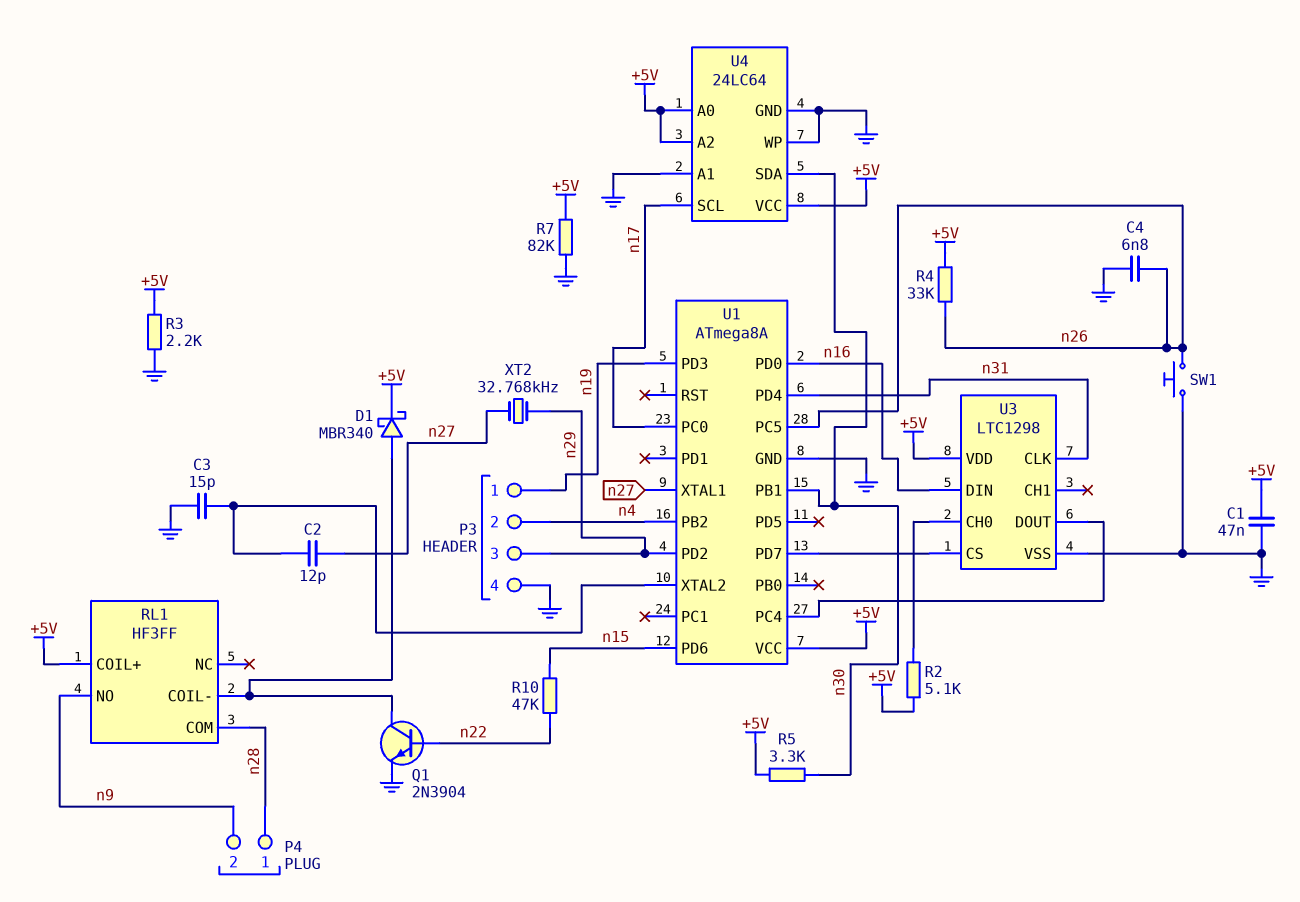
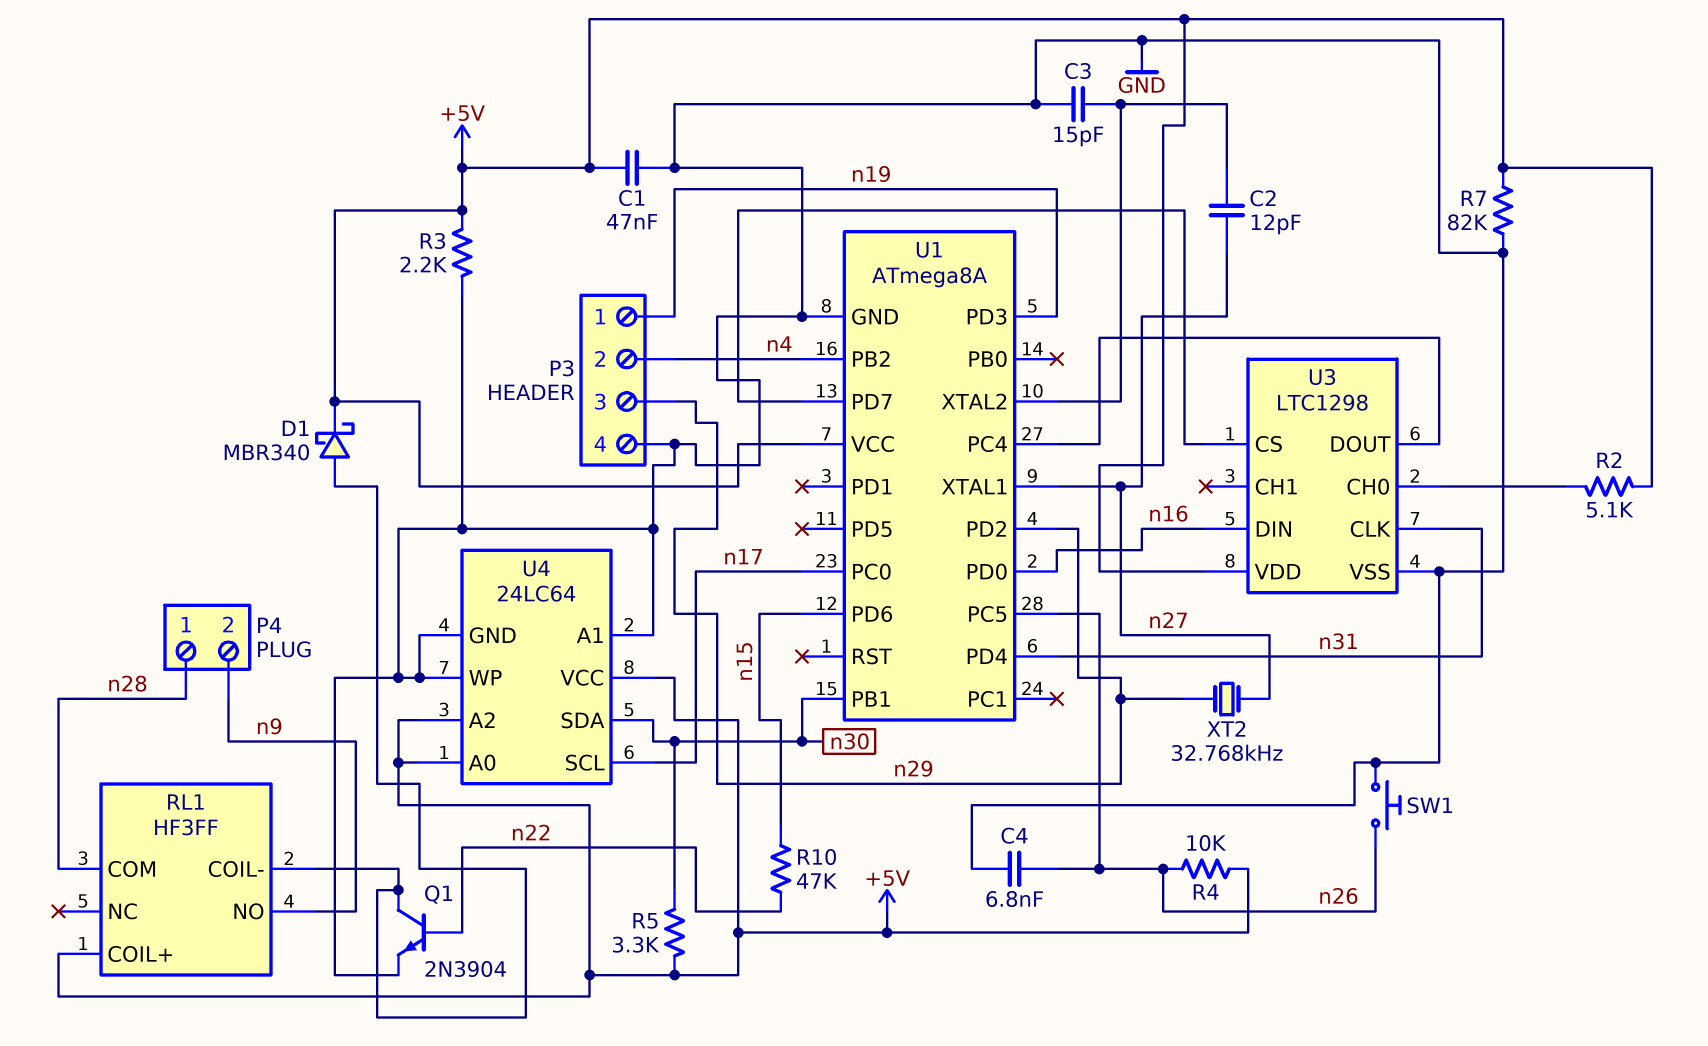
R4: 33k (+5V, n26) -> 10k (+5V, n26)

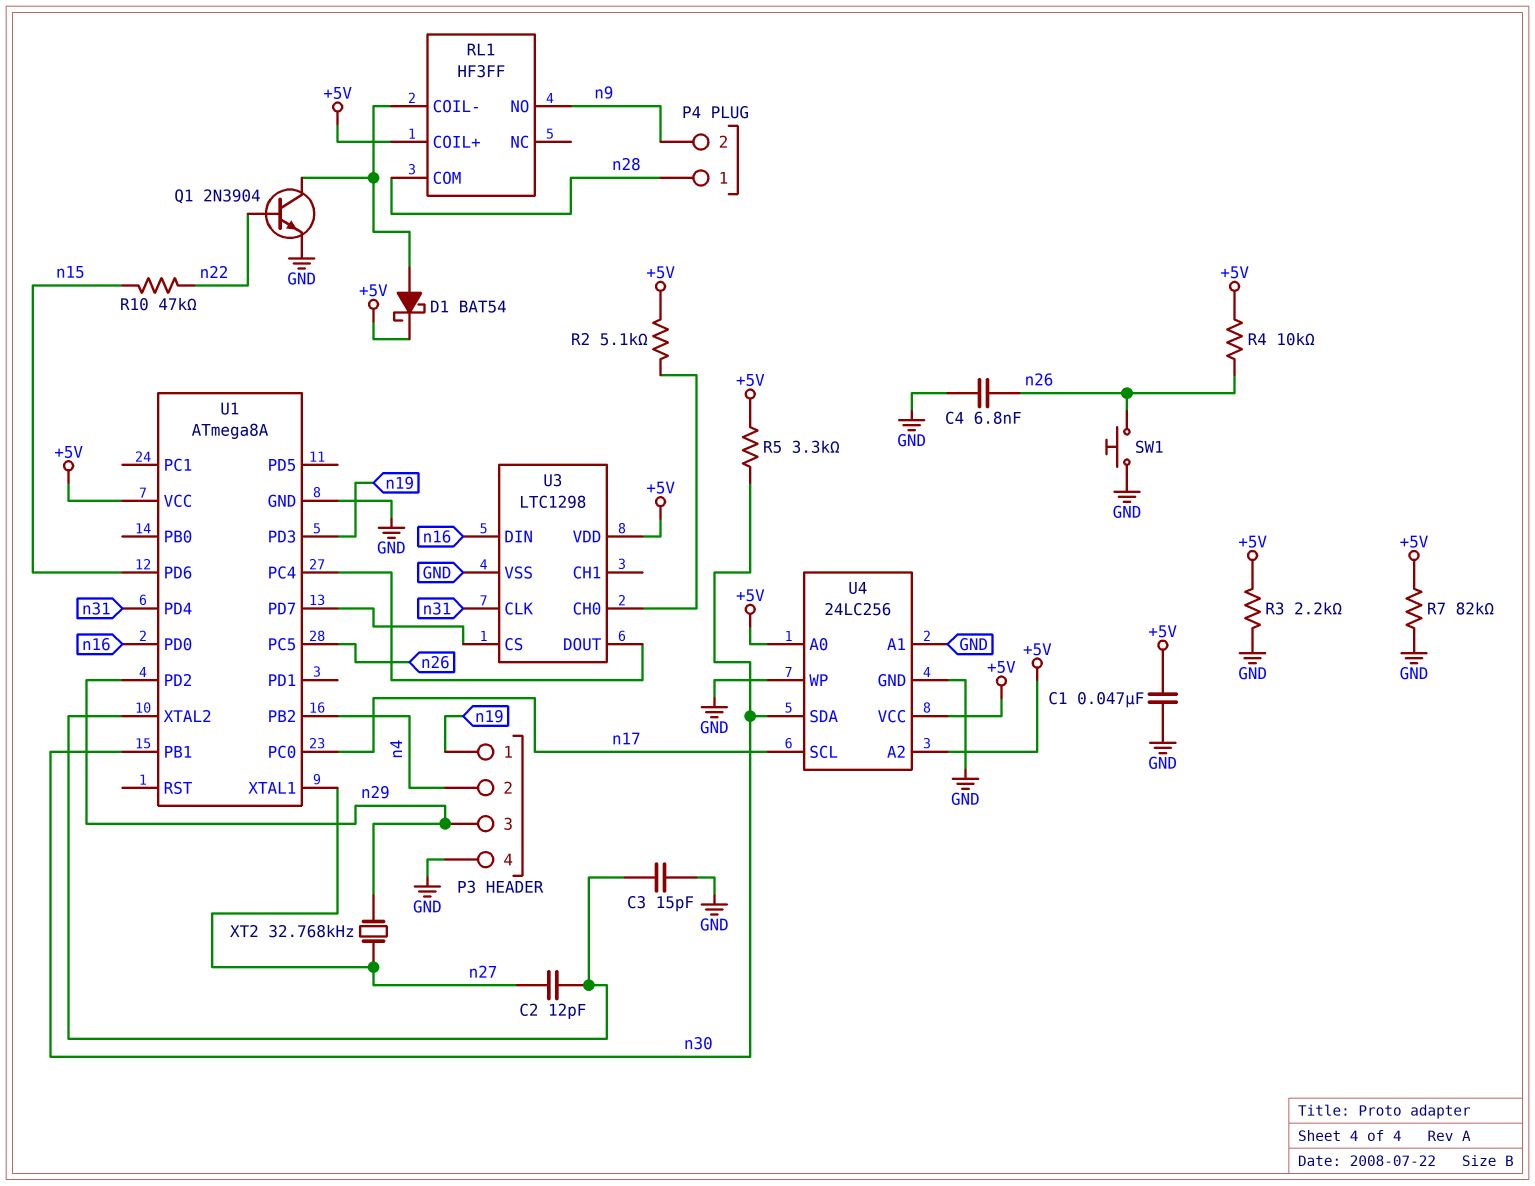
D1: schottky MBR340 (A RL1/COIL-, K +5V) -> schottky BAT54 (A RL1/COIL-, K +5V)
U4: 24LC64 -> 24LC256

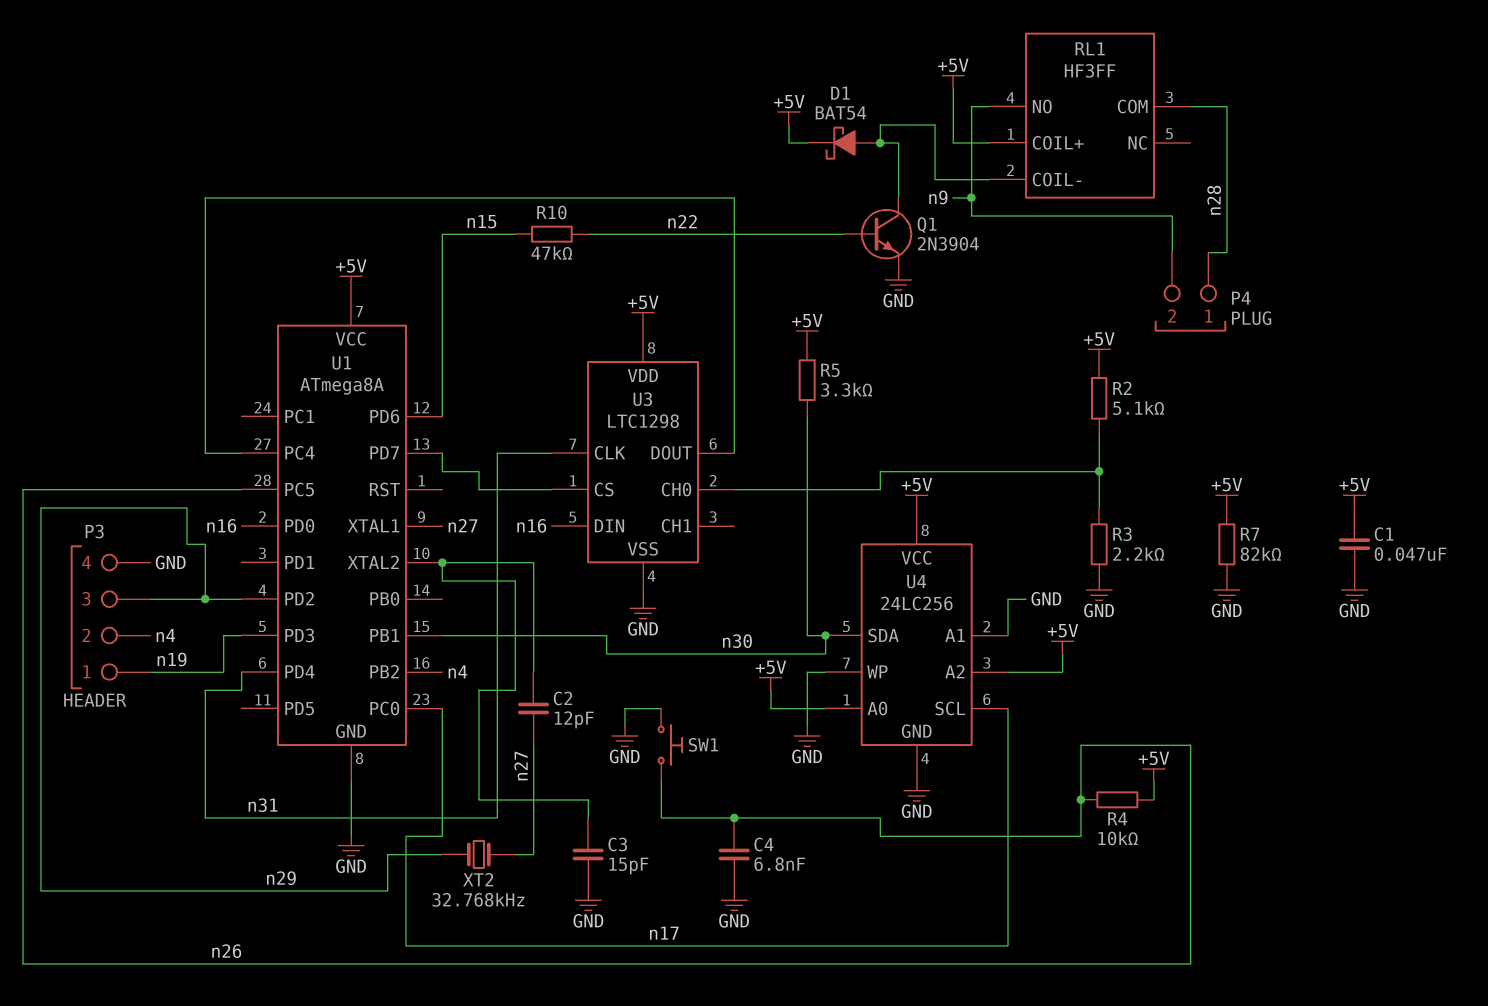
R3: 2.2k (+5V, GND) -> 2.2k (GND, U3/CH0)

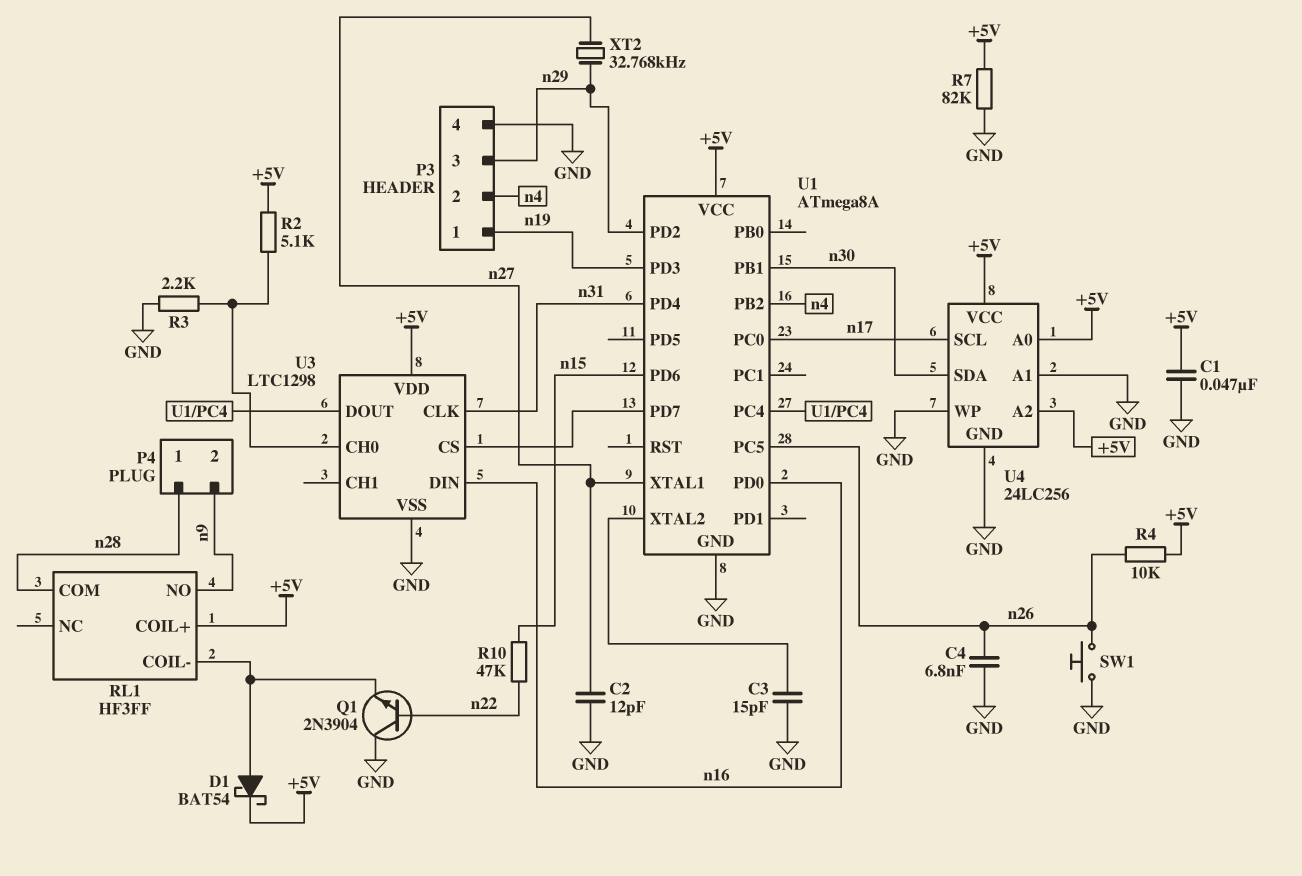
C2: 12pF (U1/XTAL2, n27) -> 12pF (GND, n27)
Q1: NPN 2N3904 (B n22, C RL1/COIL-, E GND) -> NPN 2N3904 (B n22, C GND, E RL1/COIL-)
R5: 3.3k (+5V, n30) -> none

